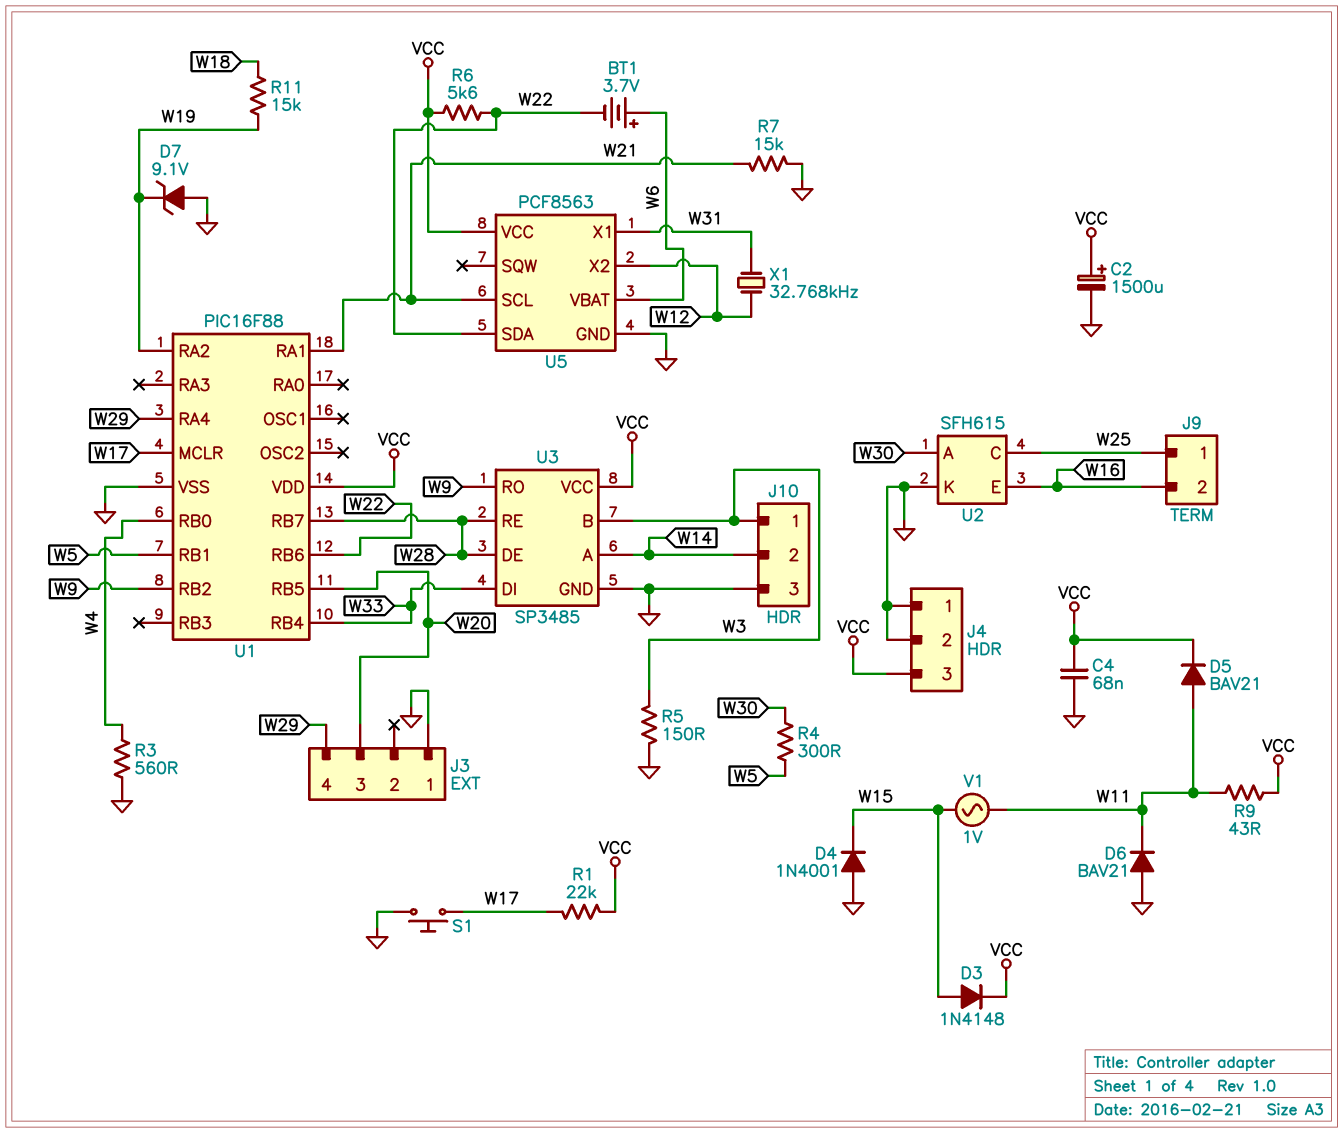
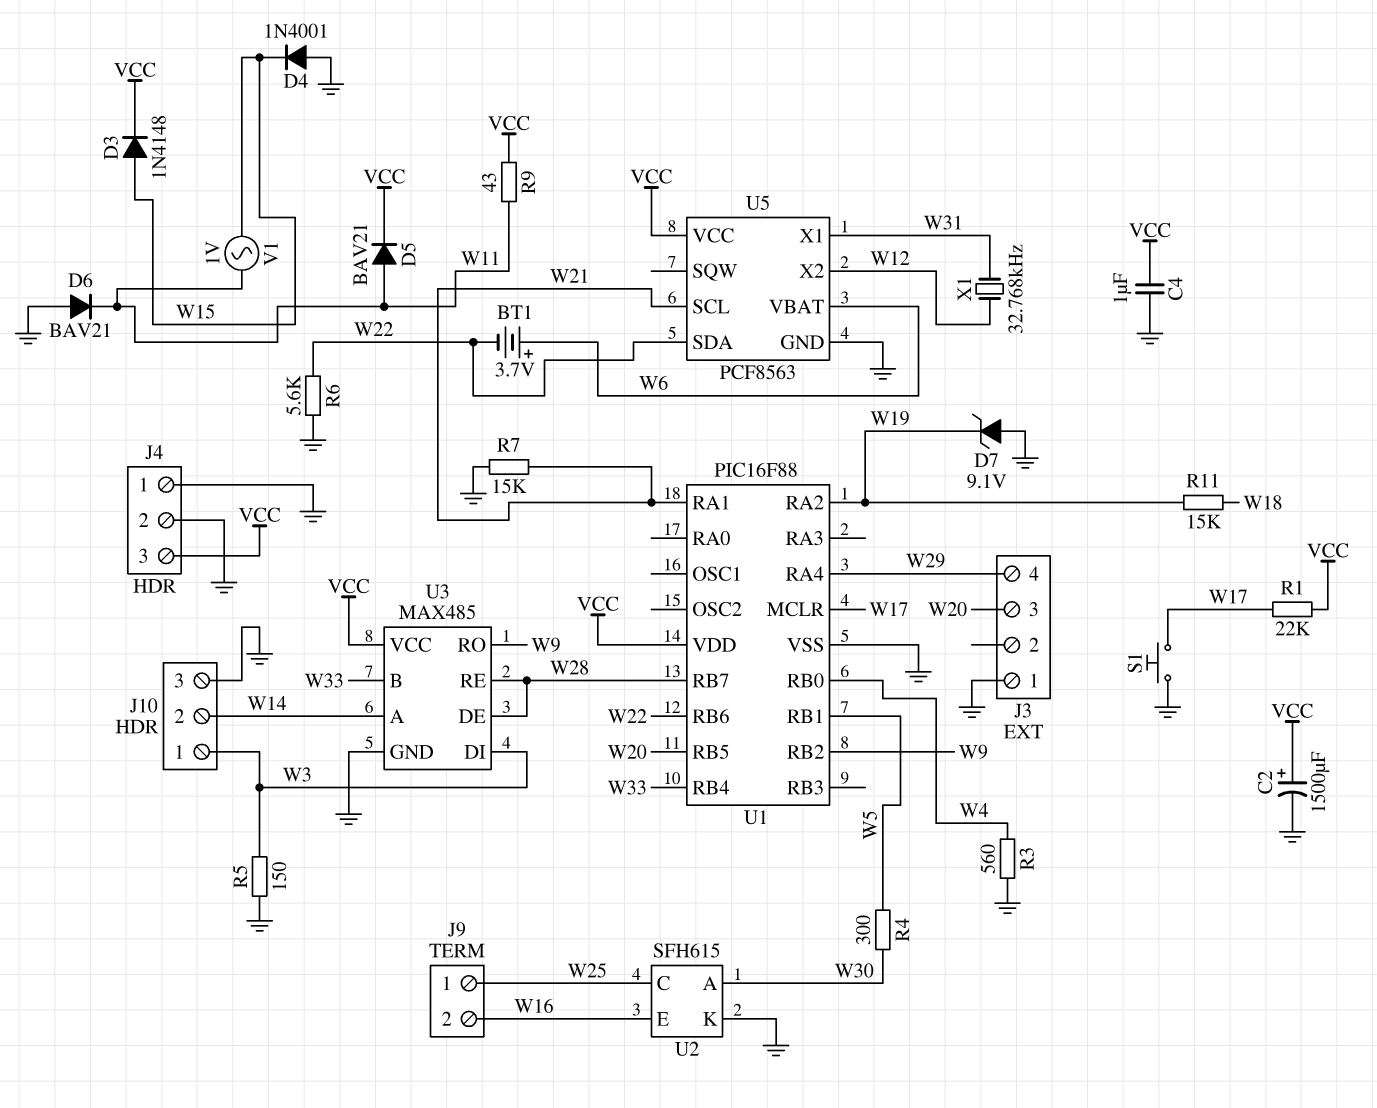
C4: 68nF (GND, VCC) -> 1uF (GND, VCC)
R6: 5.6k (VCC, W22) -> 5.6k (GND, W22)
U3: SP3485 -> MAX485
U3 pin B: W3 -> W33
U3 pin DI: W33 -> W3

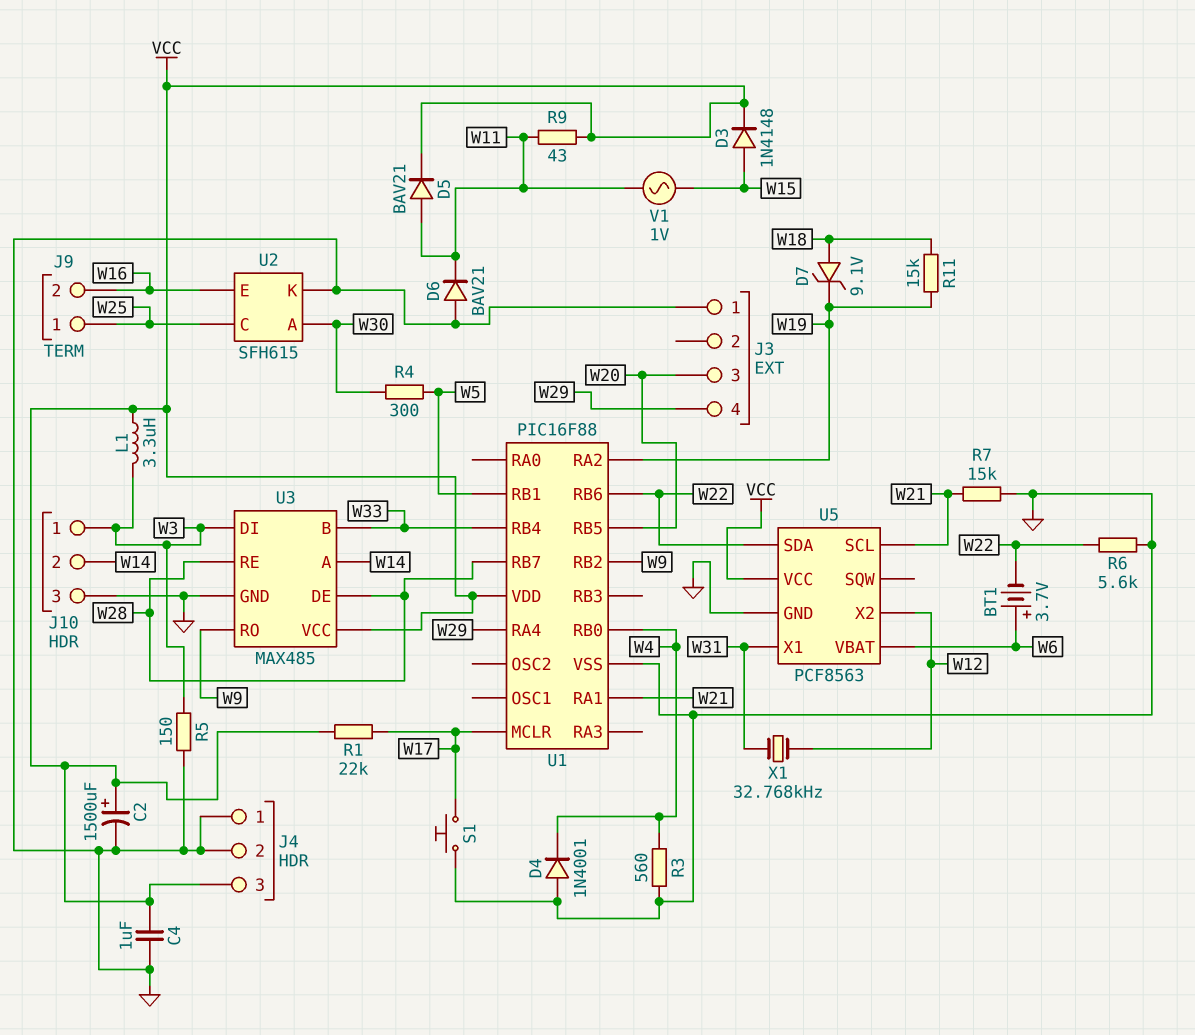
D4: diode 1N4001 (A GND, K W15) -> diode 1N4001 (A GND, K W4)
D7: zener 9.1V (A GND, K W19) -> zener 9.1V (A W18, K W19)
L1: none -> 3.3uH (VCC, W3)

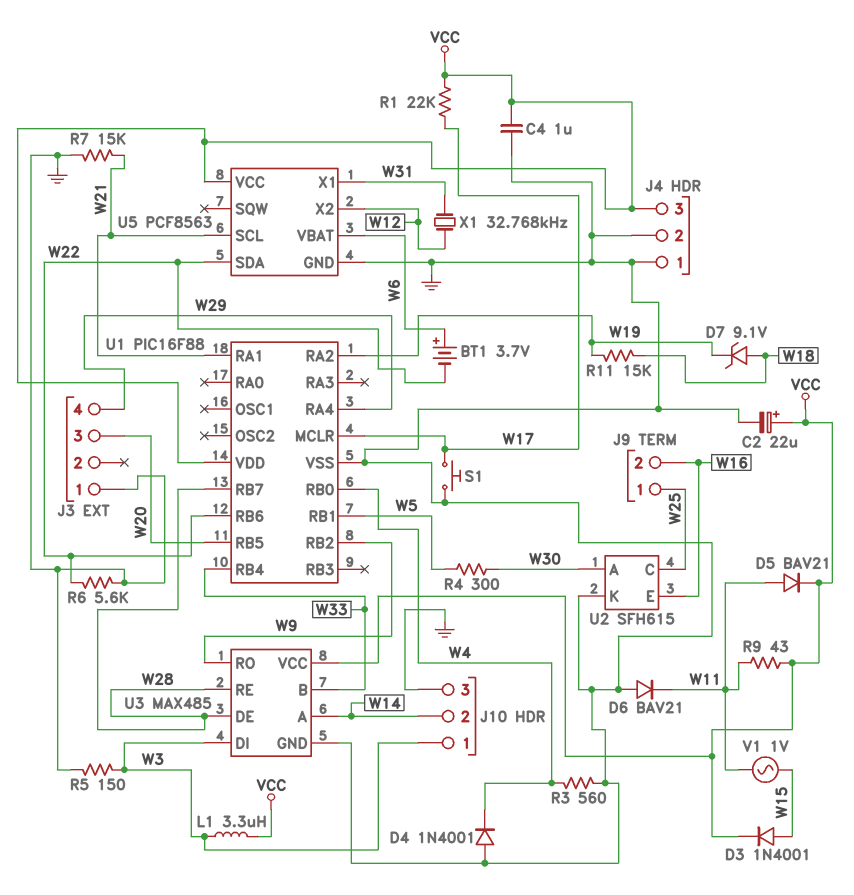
C2: 1500uF (plus VCC, minus GND) -> 22uF (plus VCC, minus GND)
D3: diode 1N4148 (A W15, K VCC) -> diode 1N4001 (A W15, K VCC)

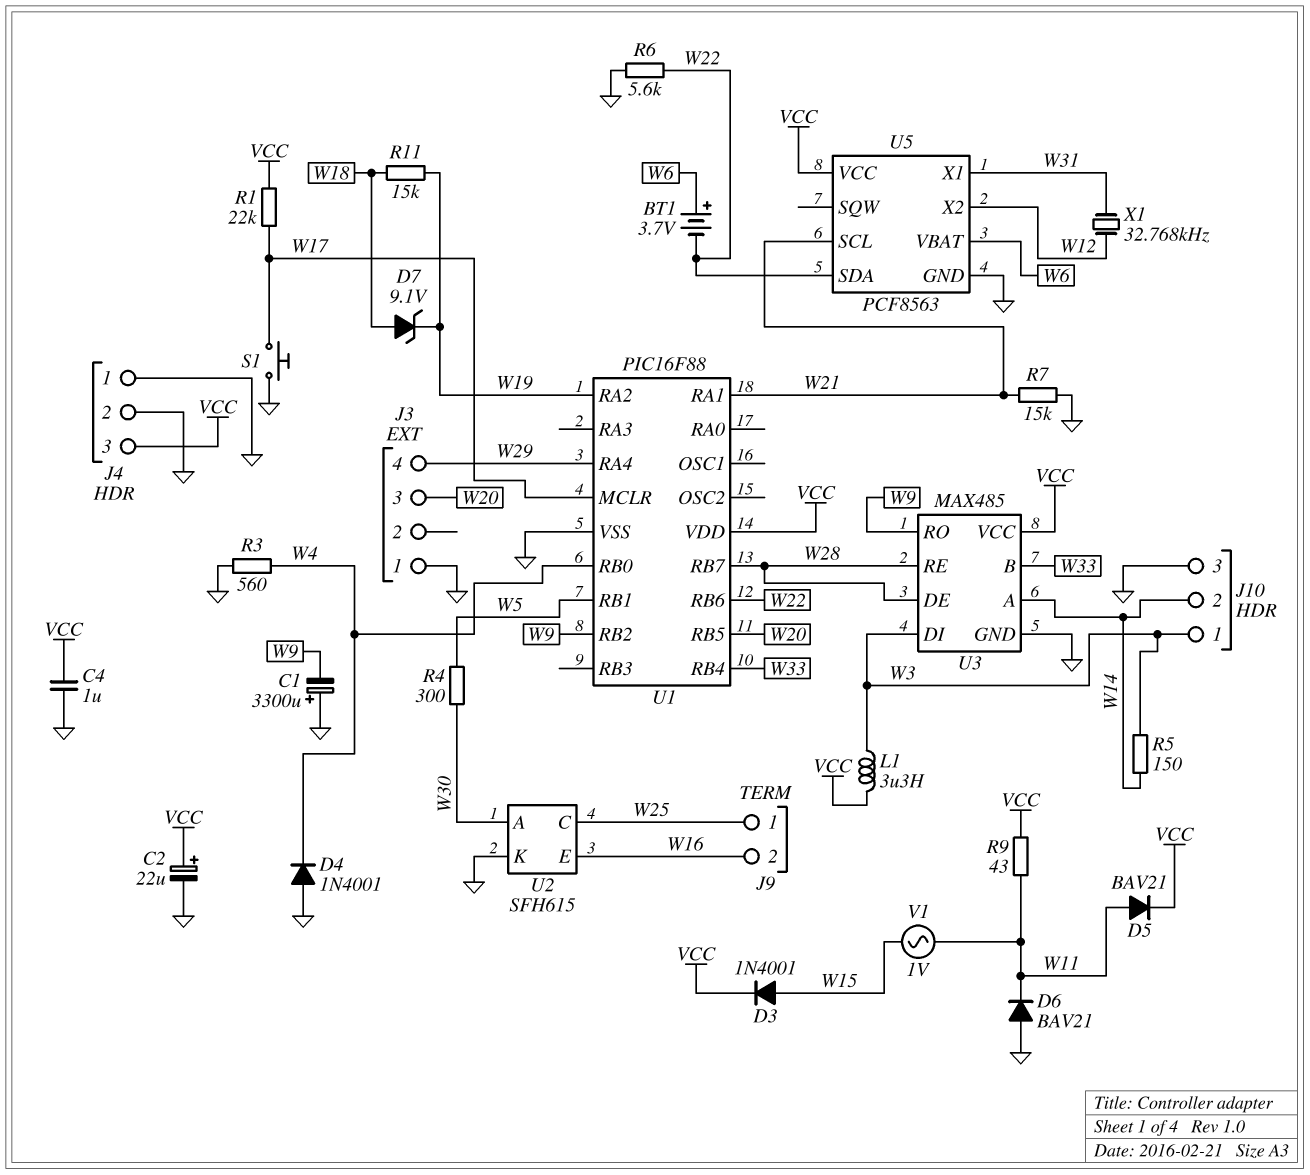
C1: none -> 3300uF (plus GND, minus W9)
R5: 150 (GND, W3) -> 150 (W3, W14)

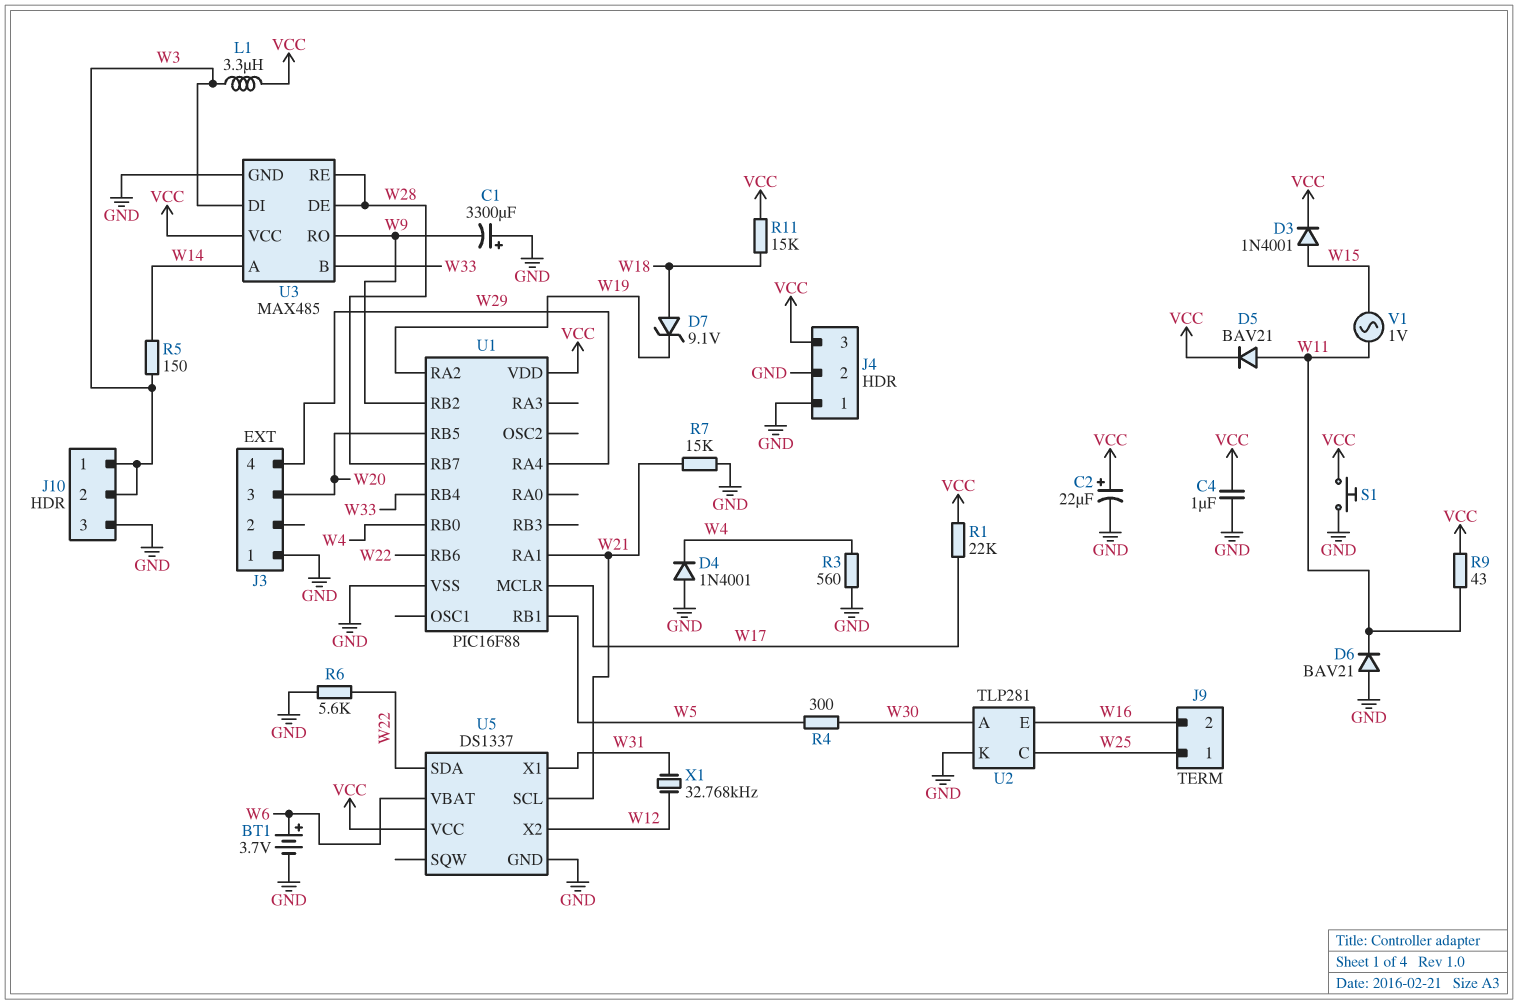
BT1: 3.7V (plus W6, minus W22) -> 3.7V (plus W6, minus GND)
J10 pin 2: W14 -> W3
R11: 15k (W18, W19) -> 15k (VCC, W18)
S1: button (GND, W17) -> button (GND, VCC)
U2: SFH615 -> TLP281
U5: PCF8563 -> DS1337

